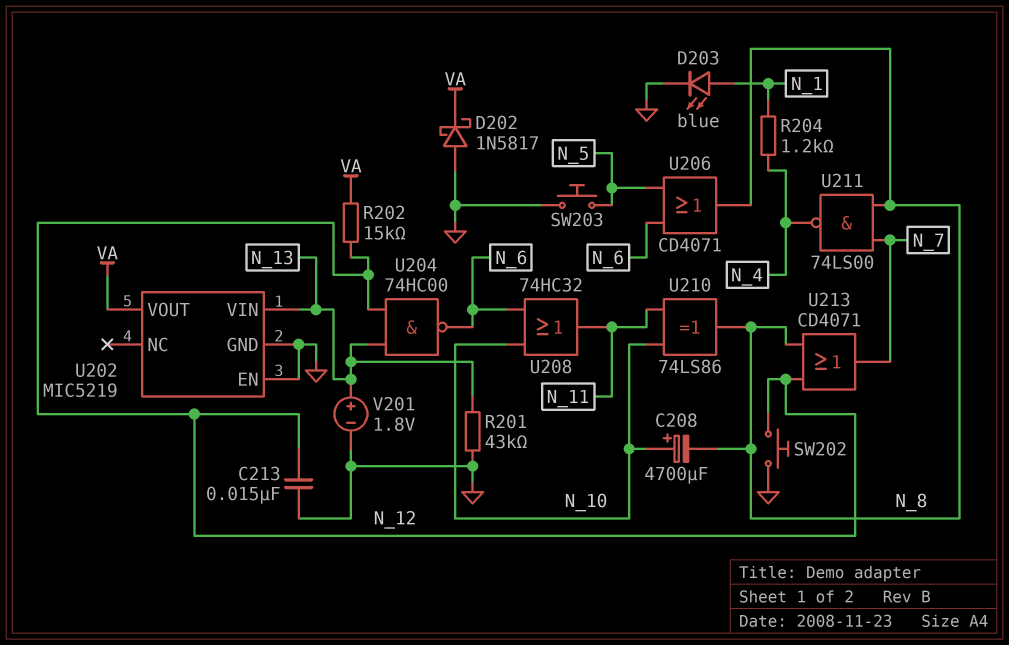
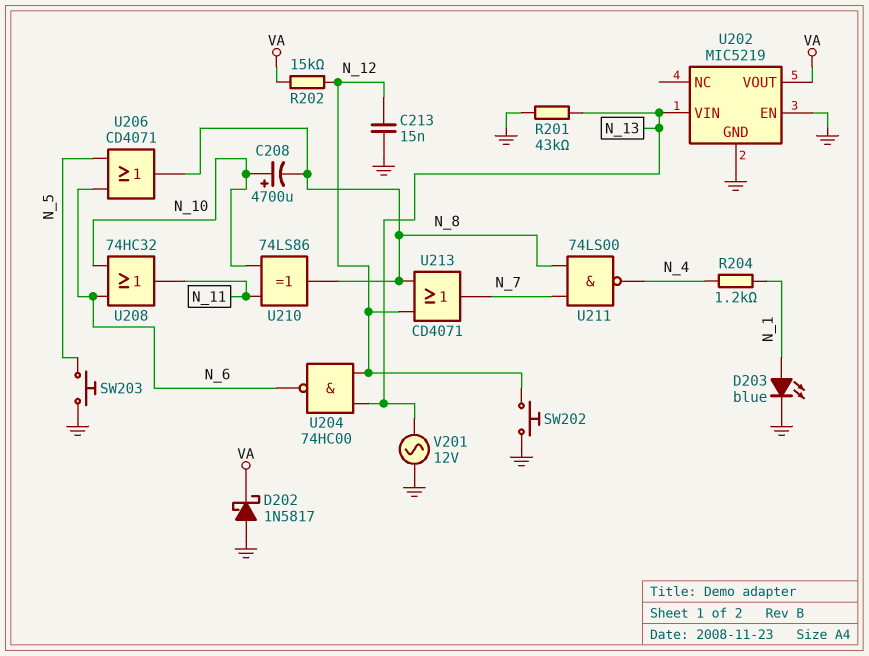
V201: 1.8V (plus N_13, minus GND) -> AC 12V (GND, N_13)

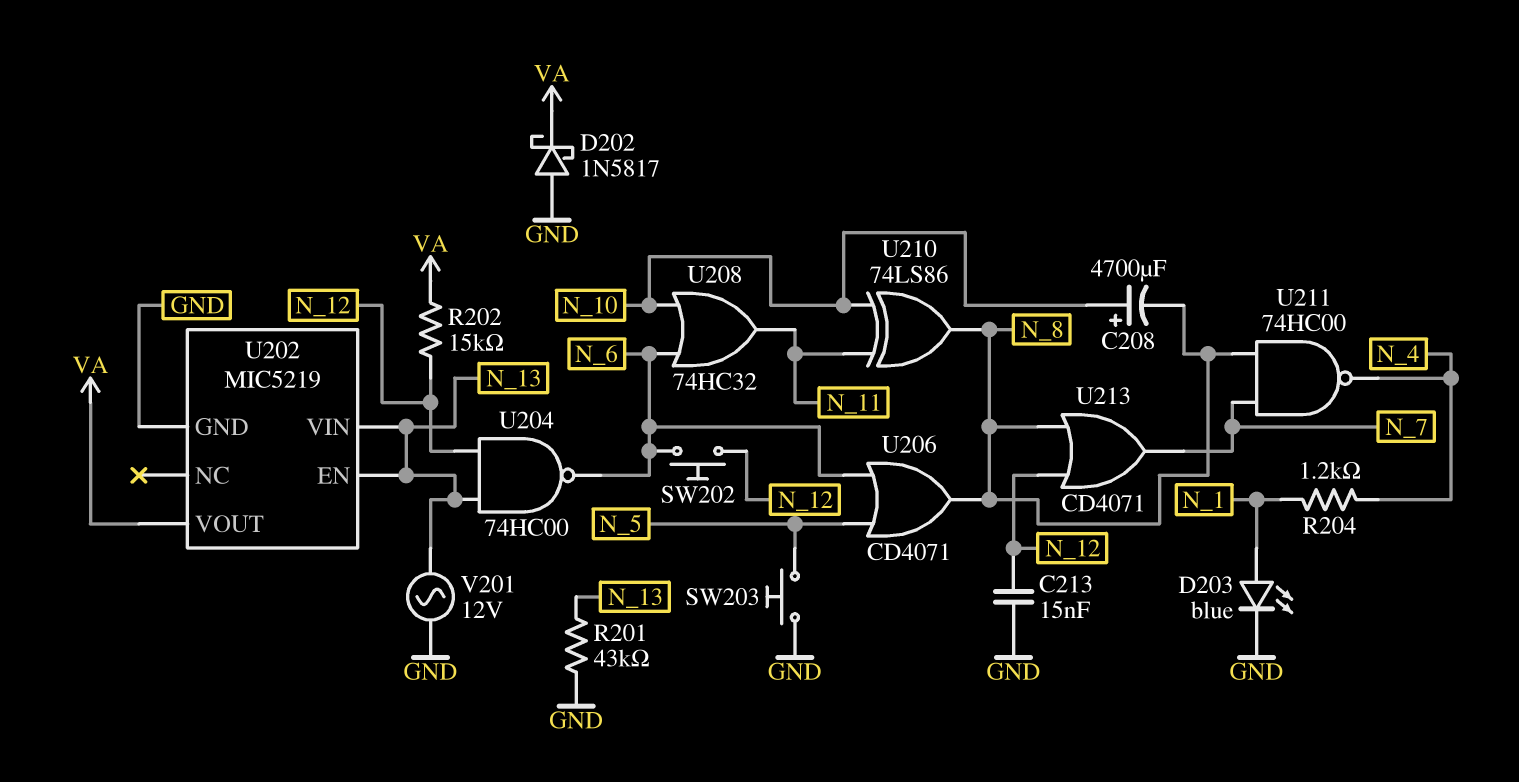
SW202: button (GND, N_12) -> button (N_6, N_12)
U202 pin EN: GND -> N_13
U211: NAND 74LS00 (in N_7, in N_8, out N_4) -> NAND 74HC00 (in N_7, in N_8, out N_4)

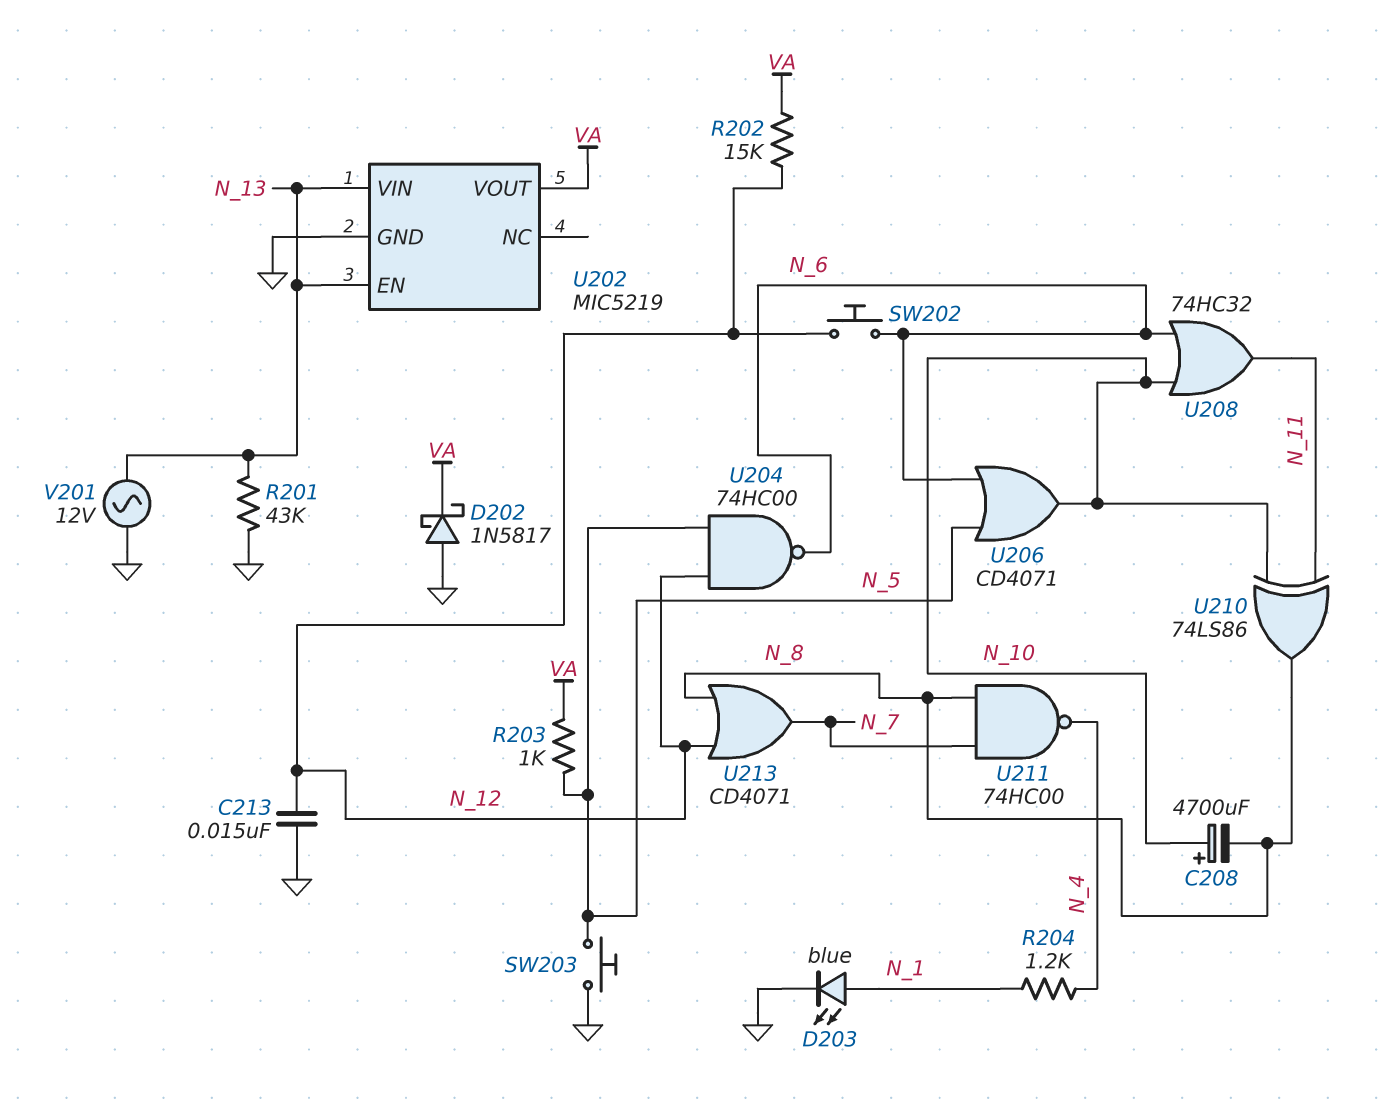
R203: none -> 1k (N_5, VA)
U204: NAND 74HC00 (in N_12, in N_13, out N_6) -> NAND 74HC00 (in N_5, in N_12, out N_6)
U206: OR CD4071 (in N_5, in N_6, out N_8) -> OR CD4071 (in N_5, in N_6, out N_10)

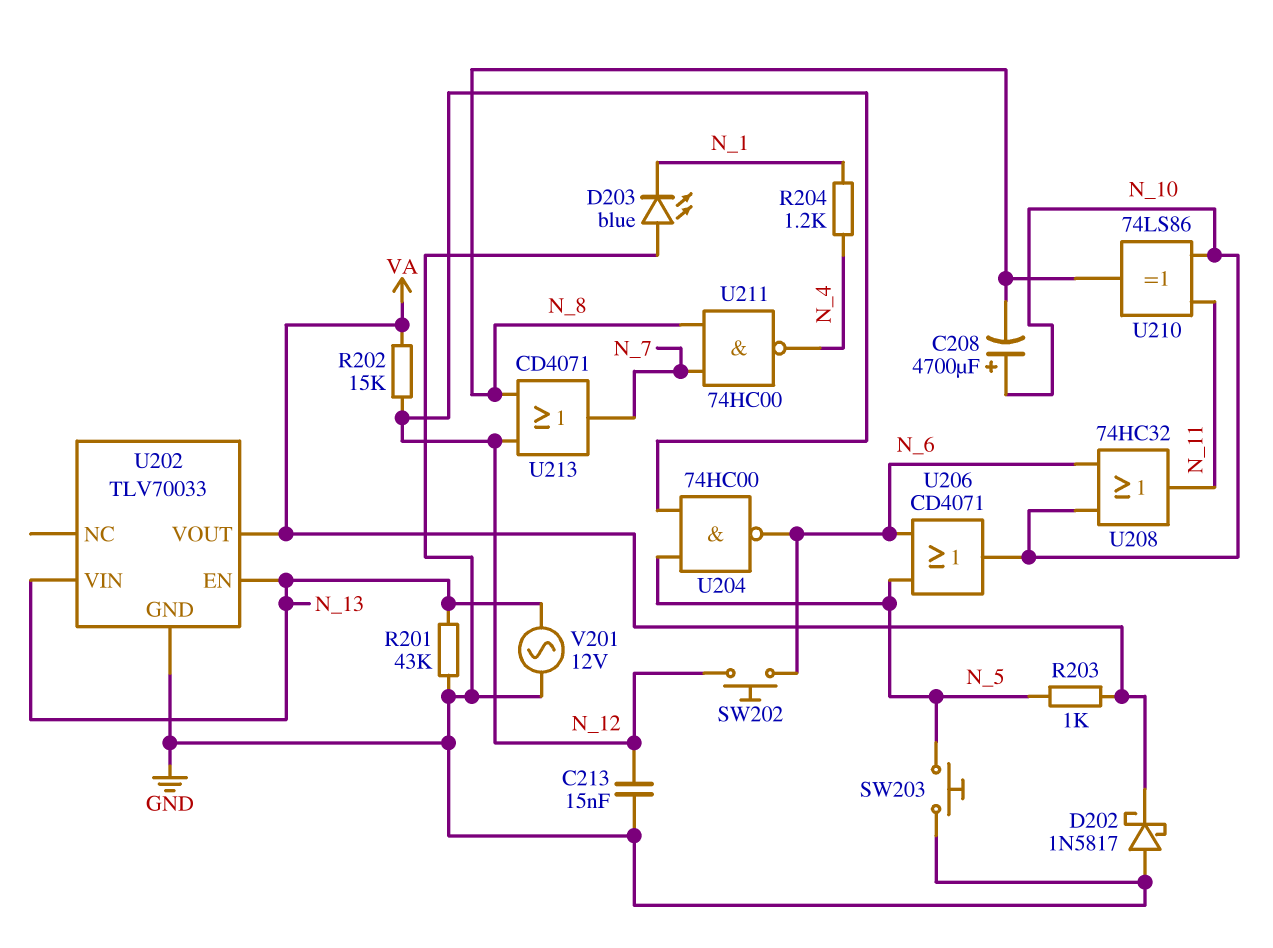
D203: LED blue (A N_1, K GND) -> LED blue (A GND, K N_1)
U202: MIC5219 -> TLV70033

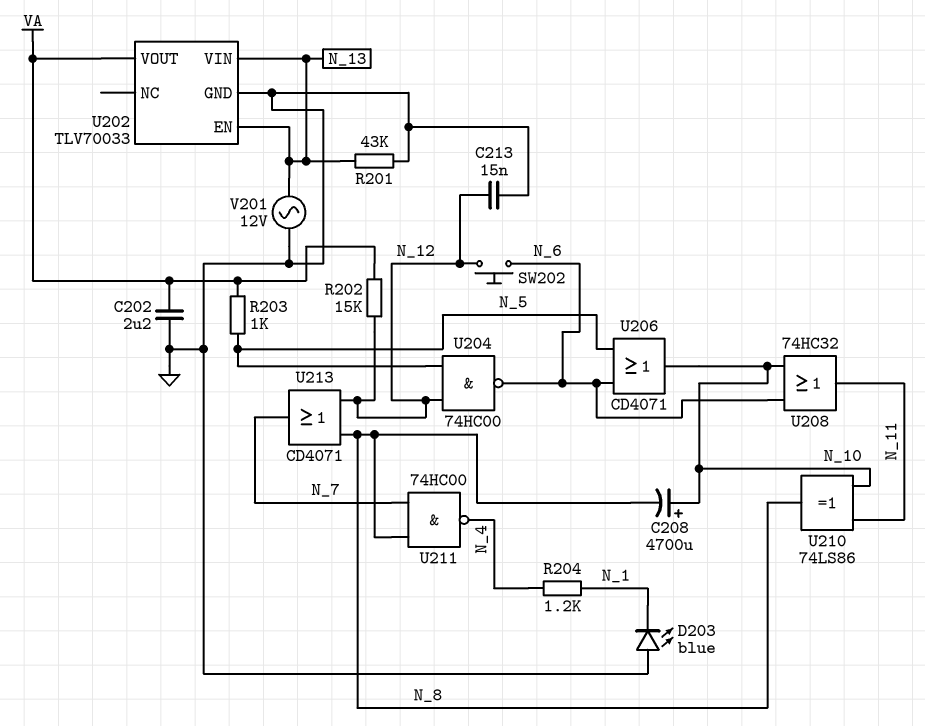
C202: none -> 2.2uF (GND, VA)
D202: schottky 1N5817 (A GND, K VA) -> none
SW203: button (GND, N_5) -> none

